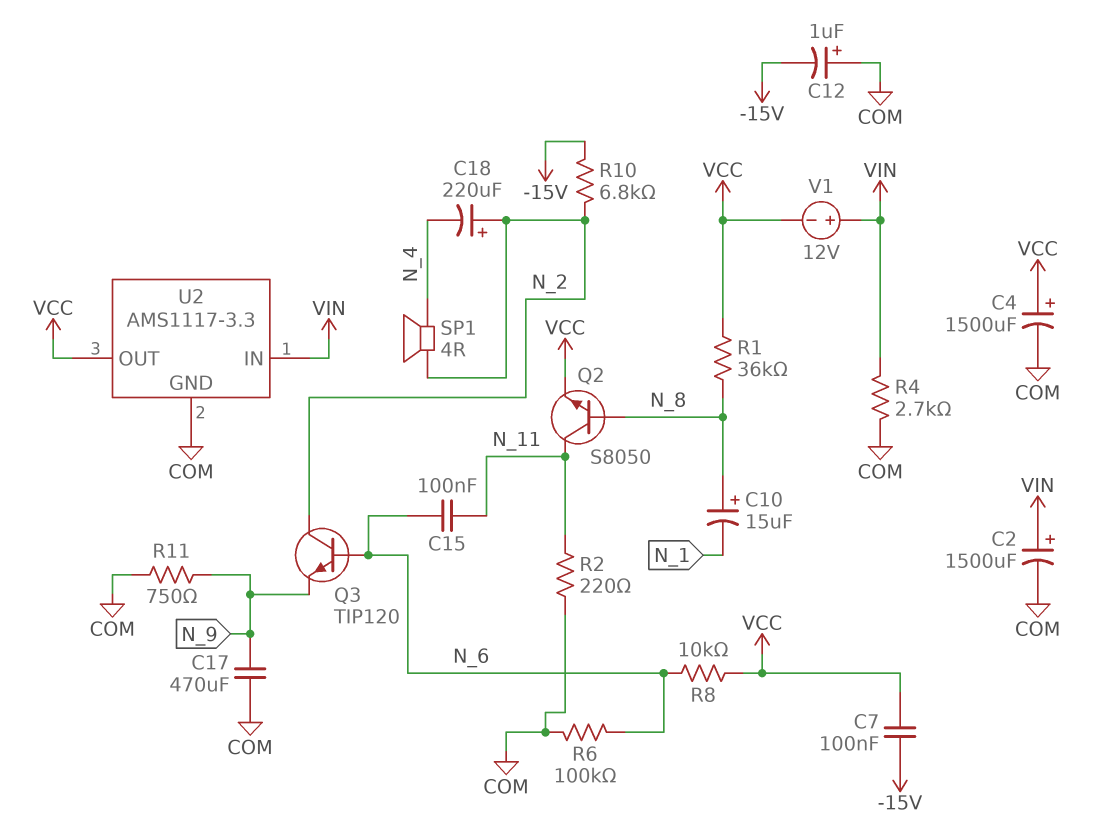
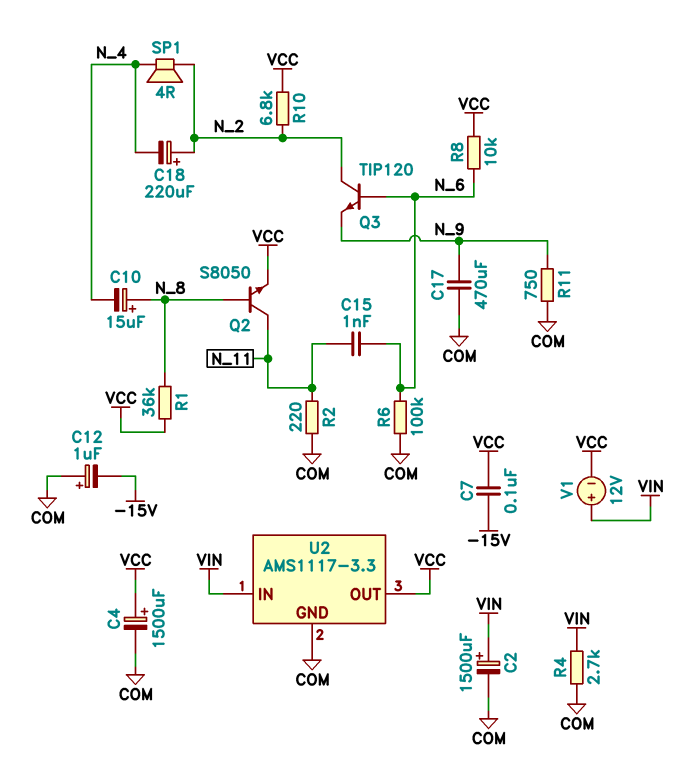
C10: 15uF (plus N_8, minus N_1) -> 15uF (plus N_8, minus N_4)
C15: 100nF (N_6, N_11) -> 1nF (N_6, N_11)
R10: 6.8k (-15V, N_2) -> 6.8k (N_2, VCC)

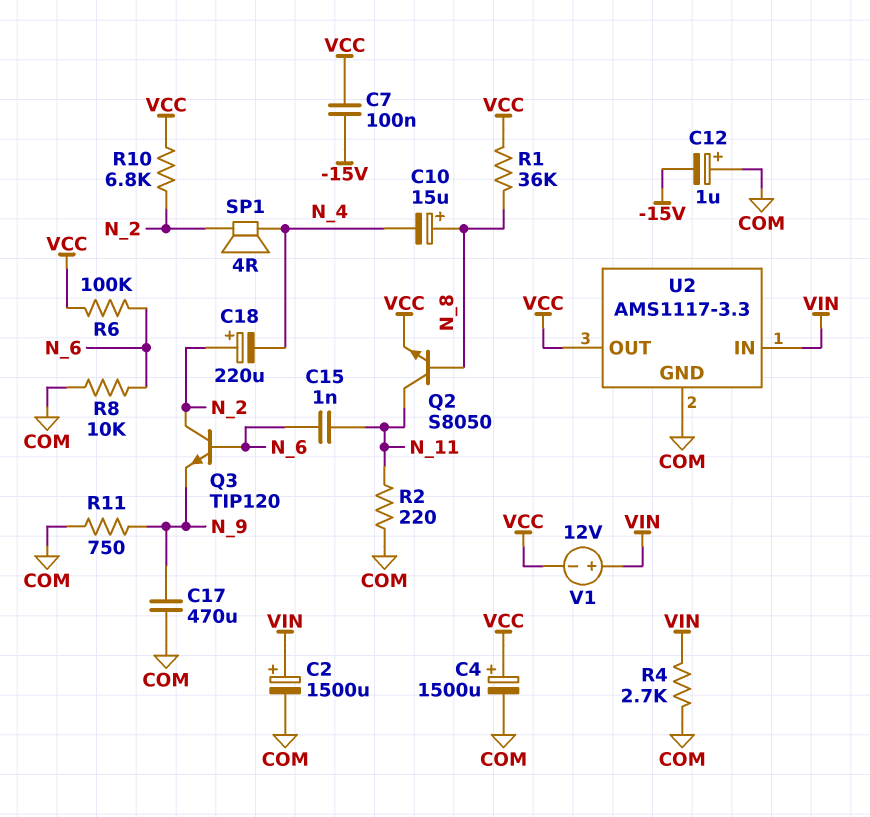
R6: 100k (COM, N_6) -> 100k (N_6, VCC)
R8: 10k (N_6, VCC) -> 10k (COM, N_6)

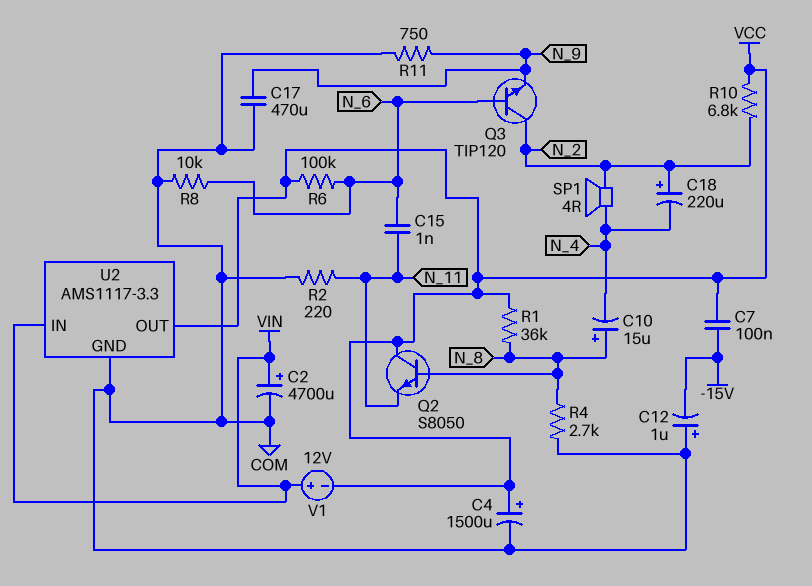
C2: 1500uF (plus VIN, minus COM) -> 4700uF (plus VIN, minus COM)
Q2: NPN S8050 (B N_8, C N_11, E VCC) -> NPN S8050 (B N_8, C VCC, E N_11)
R4: 2.7k (COM, VIN) -> 2.7k (COM, N_8)

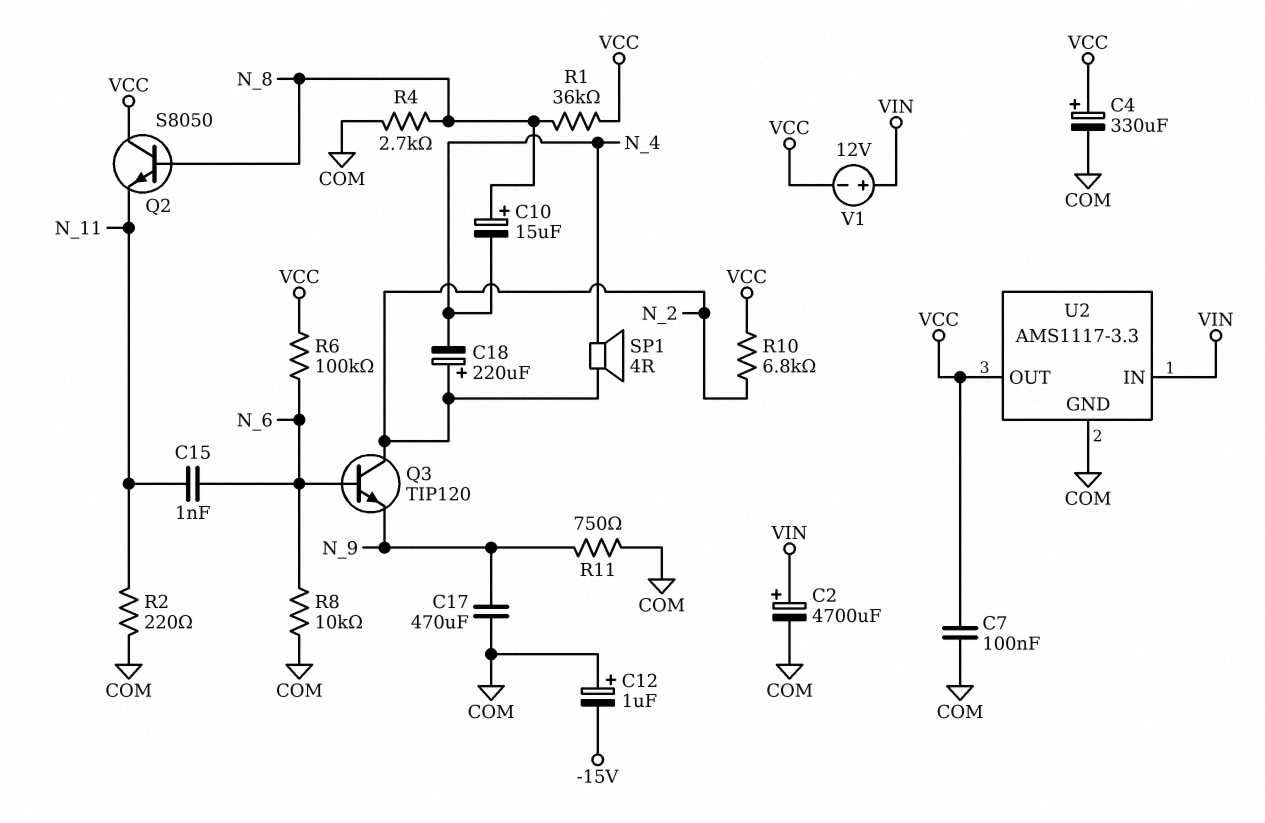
C4: 1500uF (plus VCC, minus COM) -> 330uF (plus VCC, minus COM)
C7: 100nF (-15V, VCC) -> 100nF (COM, VCC)

